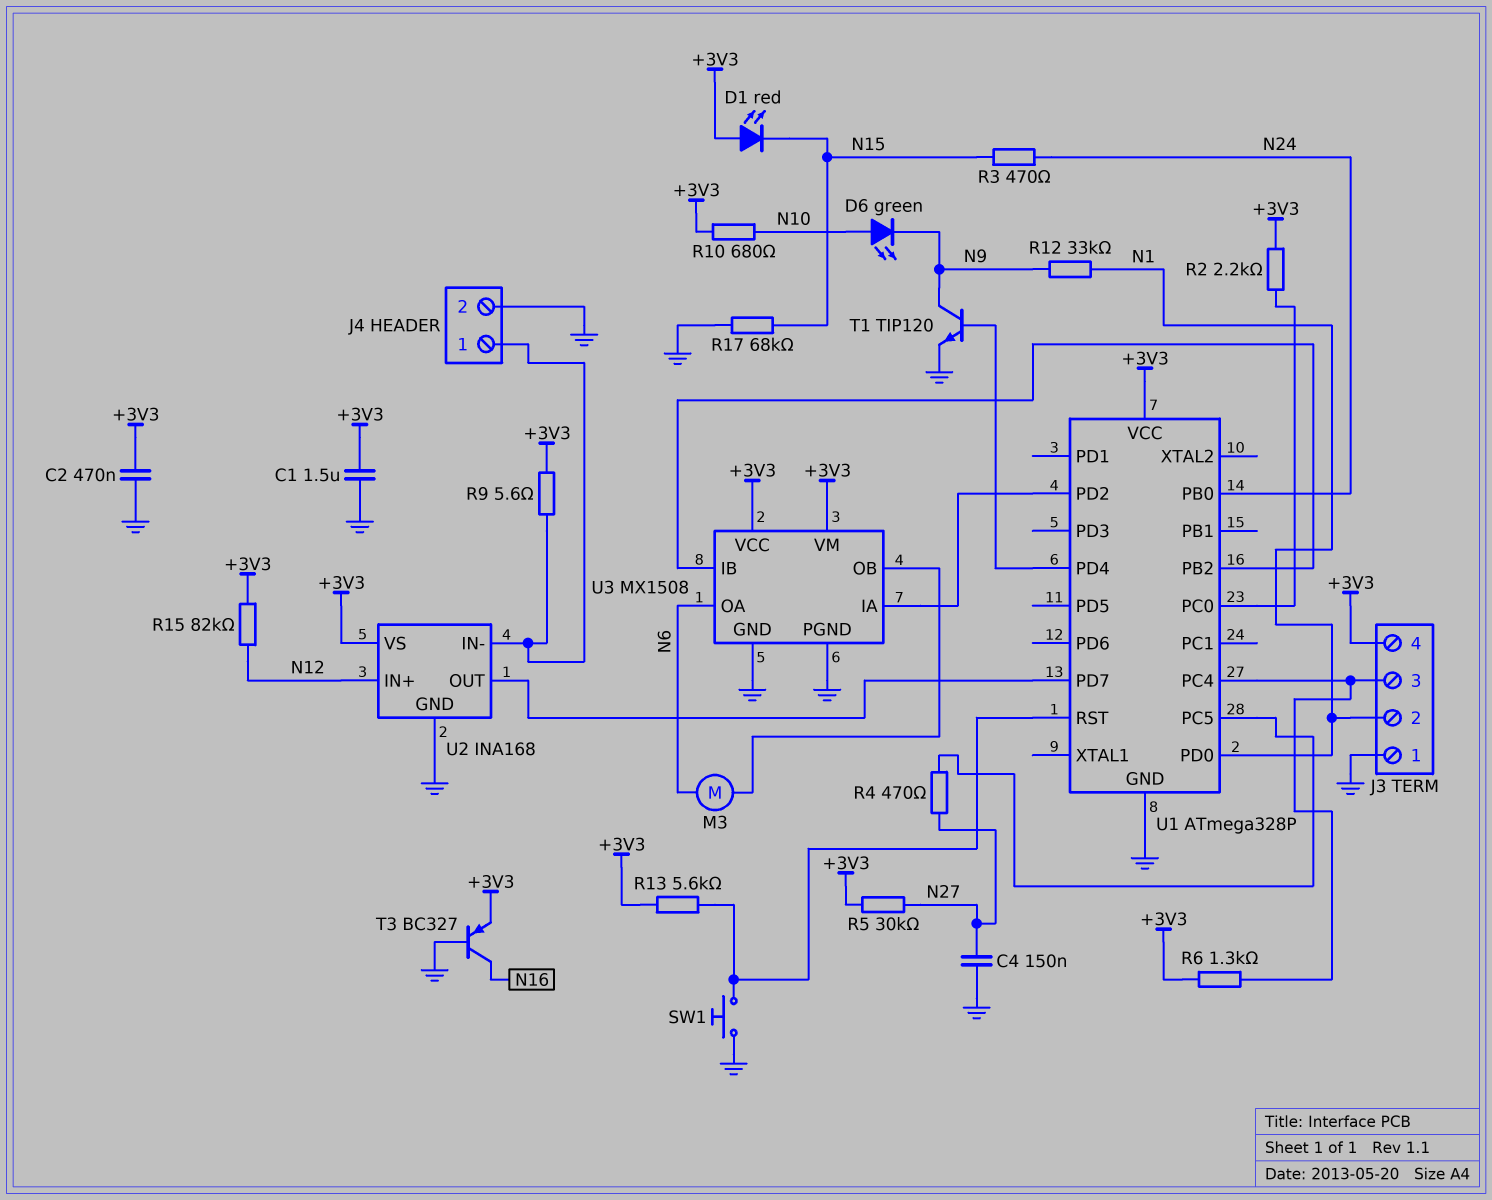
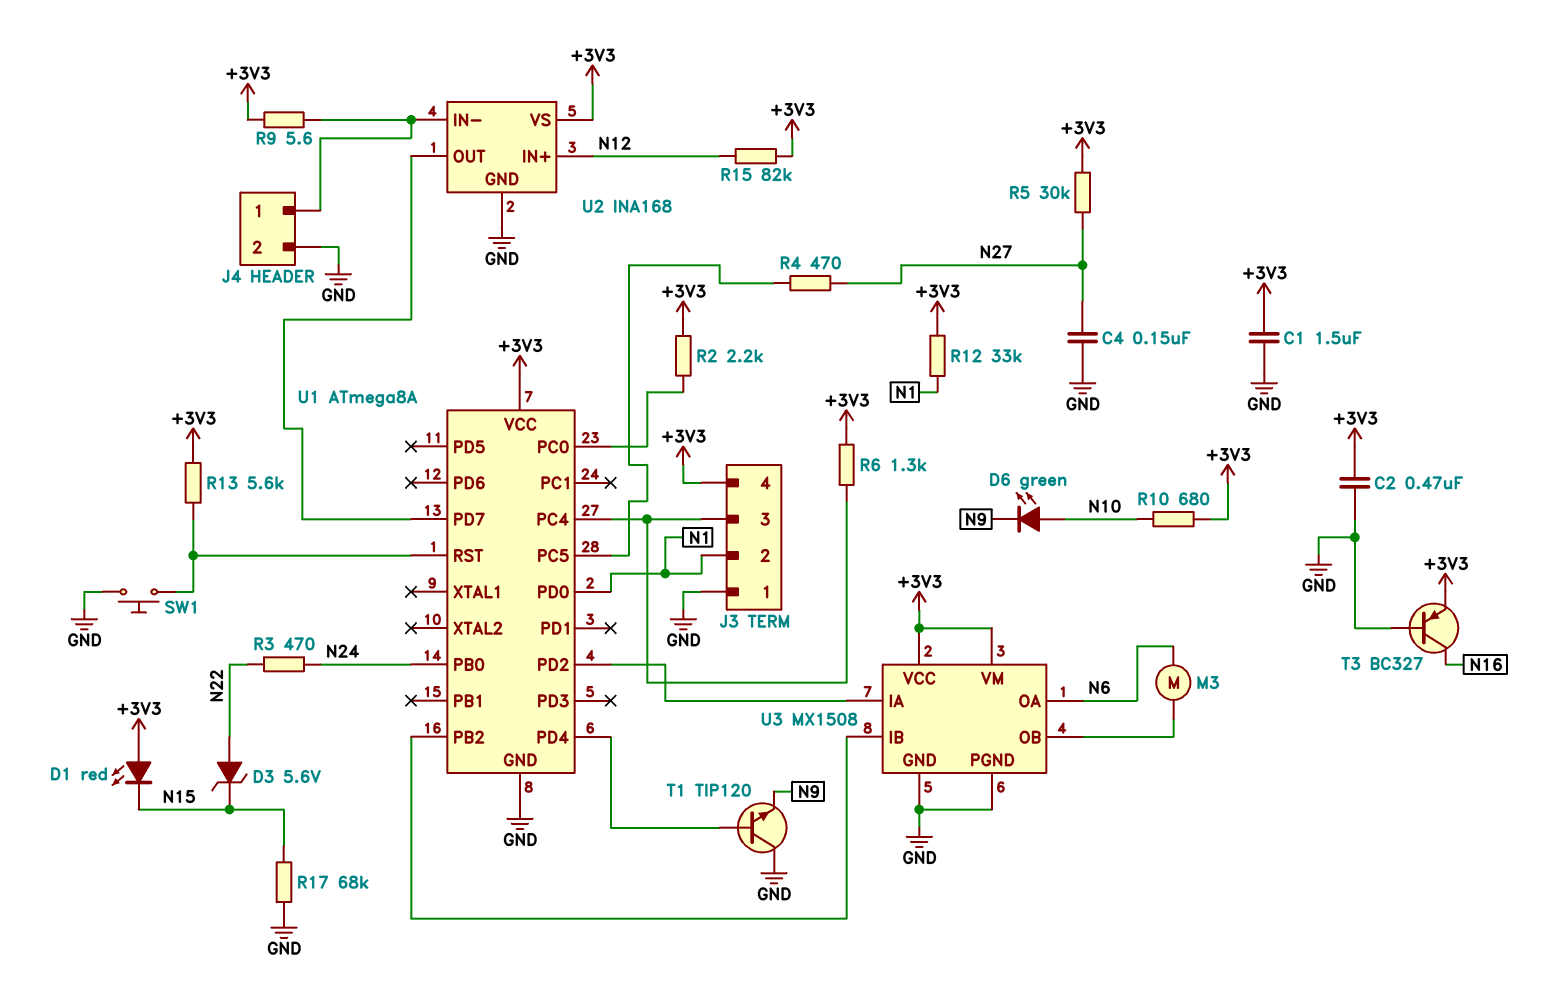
D3: none -> zener 5.6V (A N22, K N15)
R3: 470 (N15, N24) -> 470 (N22, N24)
R12: 33k (N1, N9) -> 33k (+3V3, N1)
T1: NPN TIP120 (B U1/PD4, C N9, E GND) -> NPN TIP120 (B U1/PD4, C GND, E N9)
U1: ATmega328P -> ATmega8A

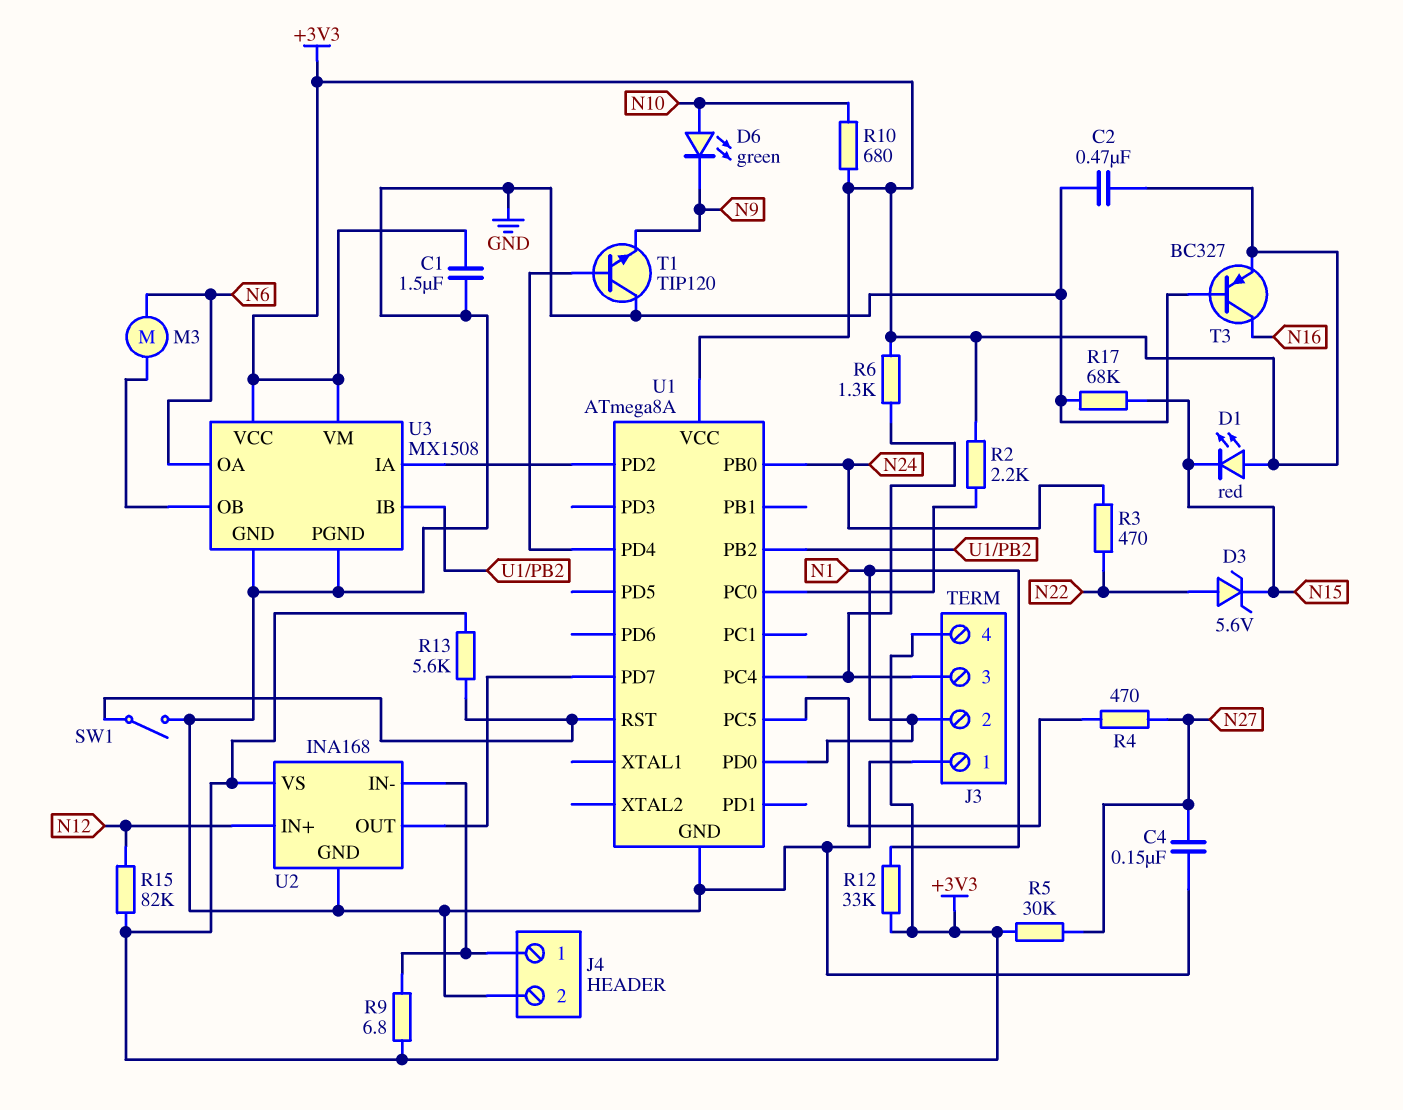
R9: 5.6 (+3V3, J4/1) -> 6.8 (+3V3, J4/1)
SW1: button (GND, U1/RST) -> switch (GND, U1/RST)

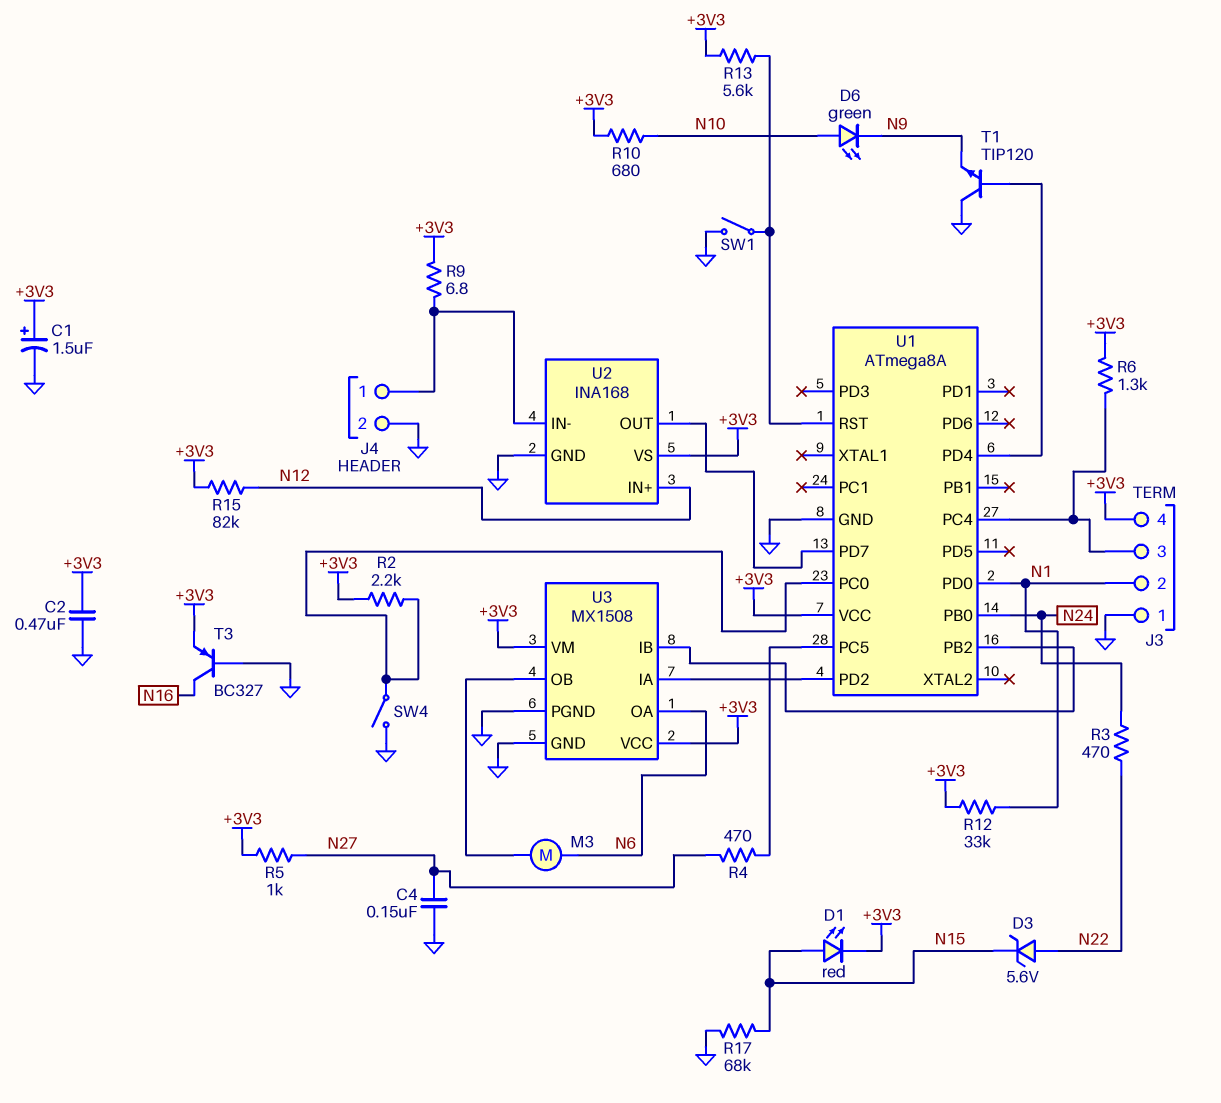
C1: 1.5uF (+3V3, GND) -> 1.5uF (plus +3V3, minus GND)
D1: LED red (A +3V3, K N15) -> LED red (A N15, K +3V3)
R5: 30k (+3V3, N27) -> 1k (+3V3, N27)
SW4: none -> switch (GND, U1/PC0)

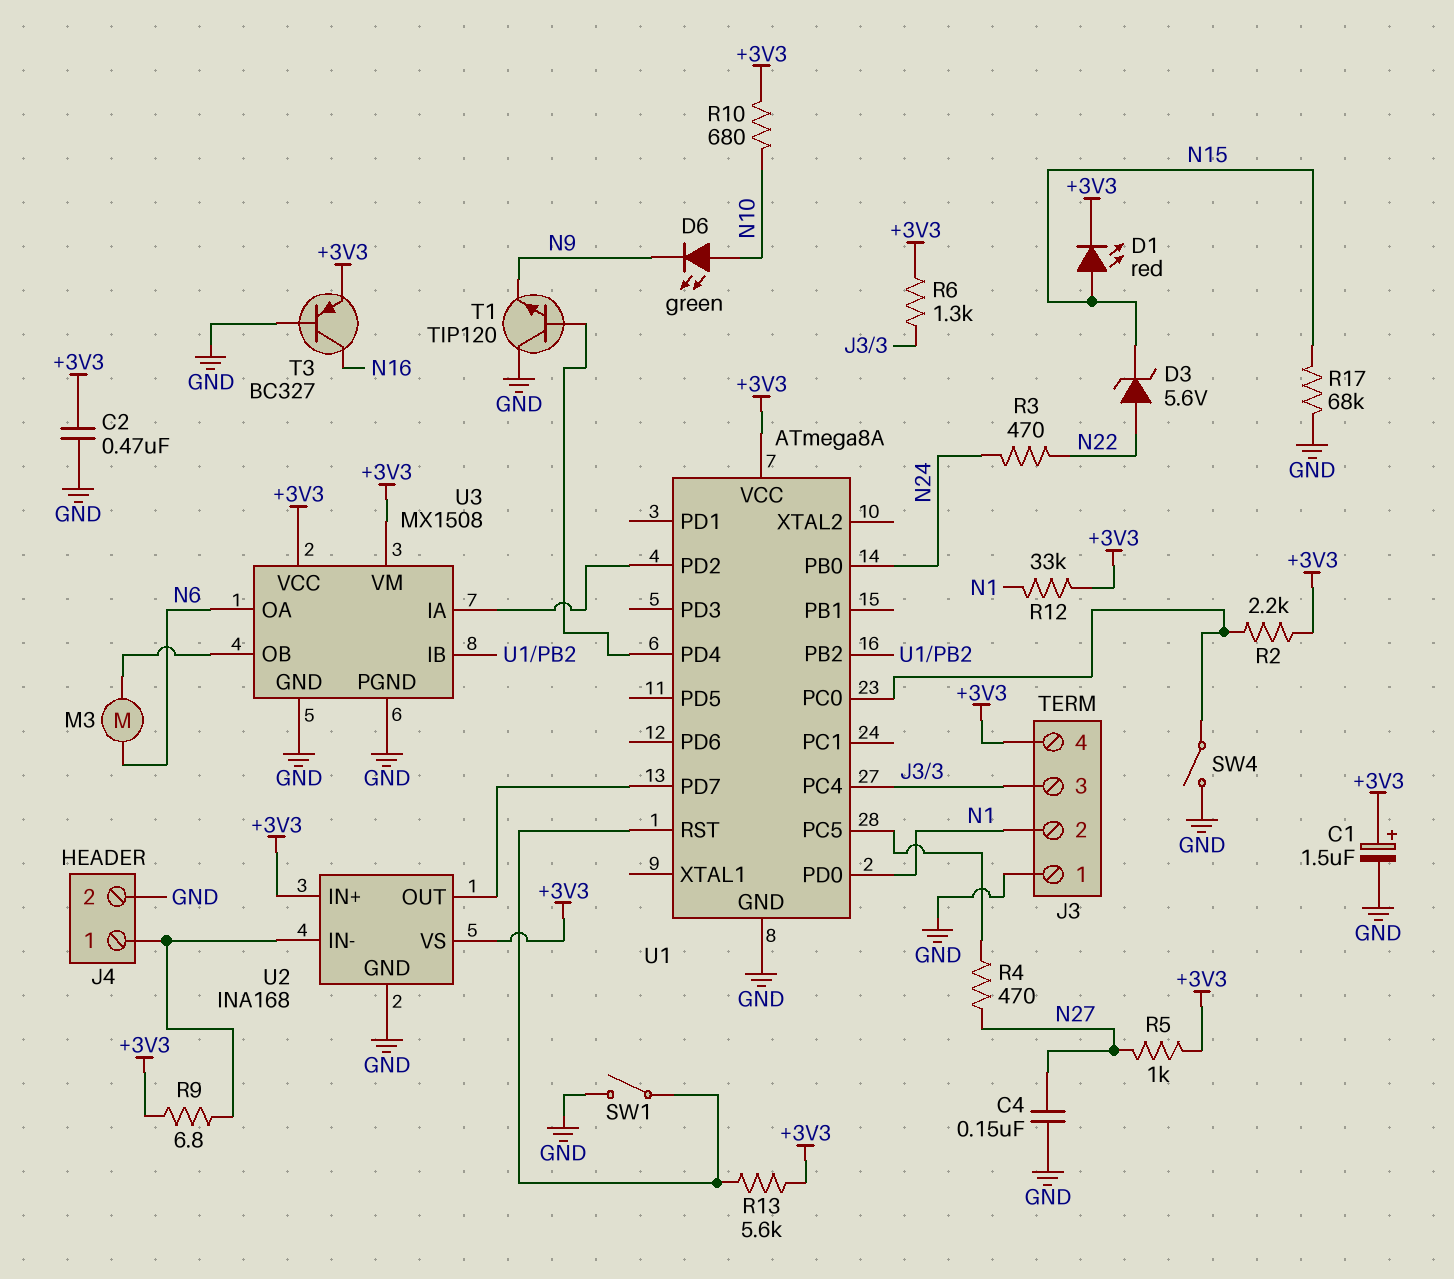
R15: 82k (+3V3, N12) -> none
U2 pin IN+: N12 -> +3V3

